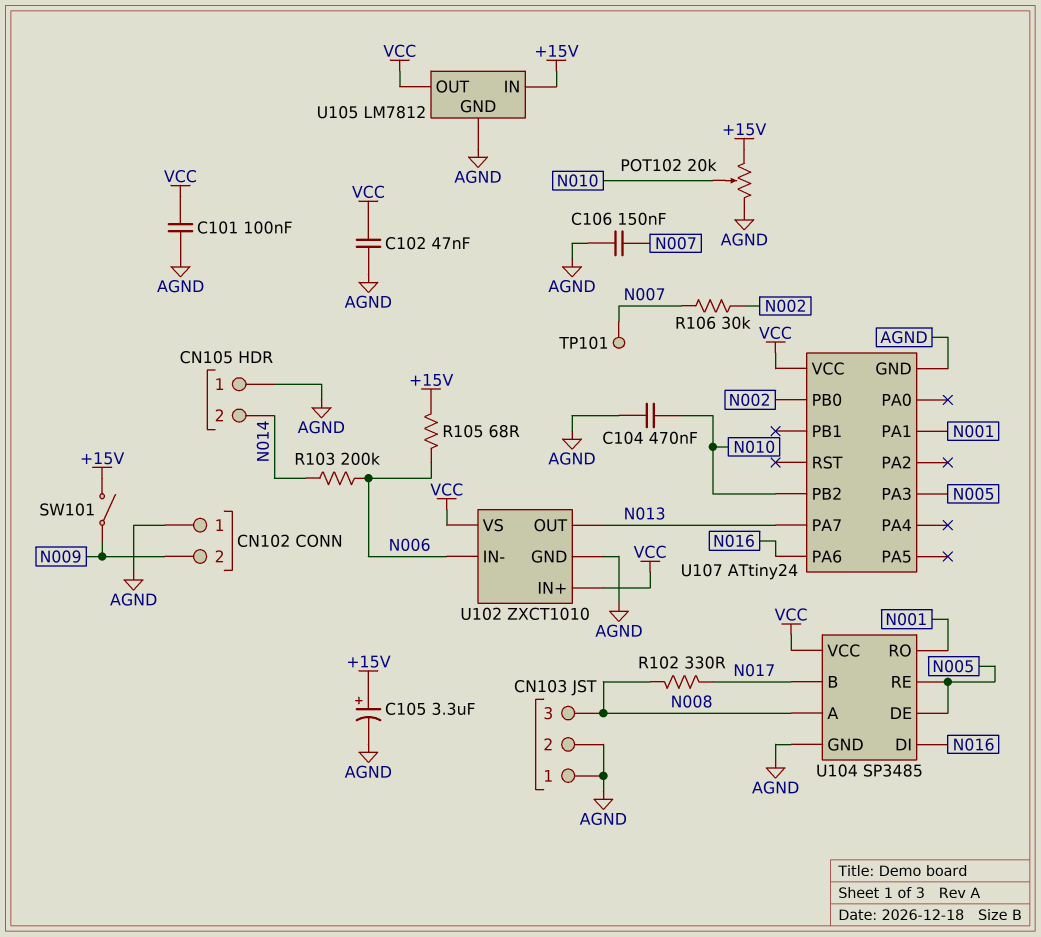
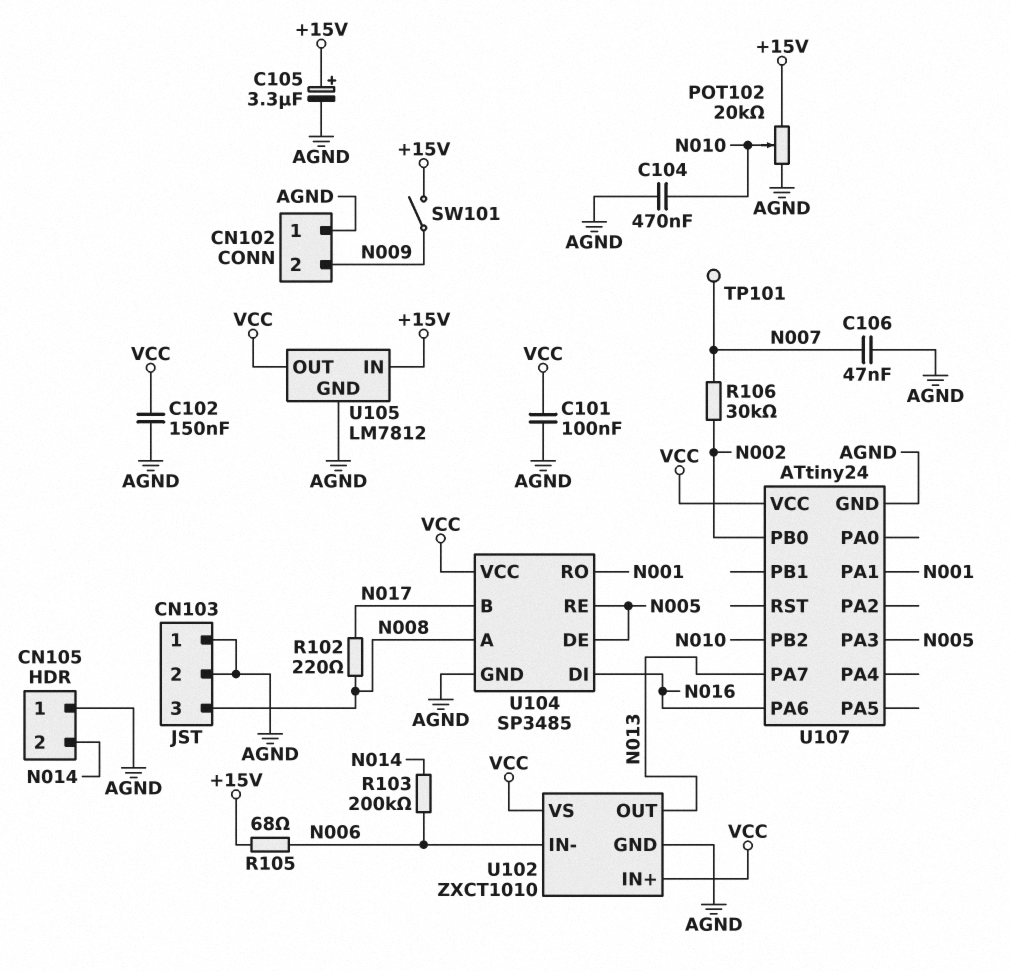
C102: 47nF (AGND, VCC) -> 150nF (AGND, VCC)
C106: 150nF (AGND, N007) -> 47nF (AGND, N007)
R102: 330 (N008, N017) -> 220 (N008, N017)

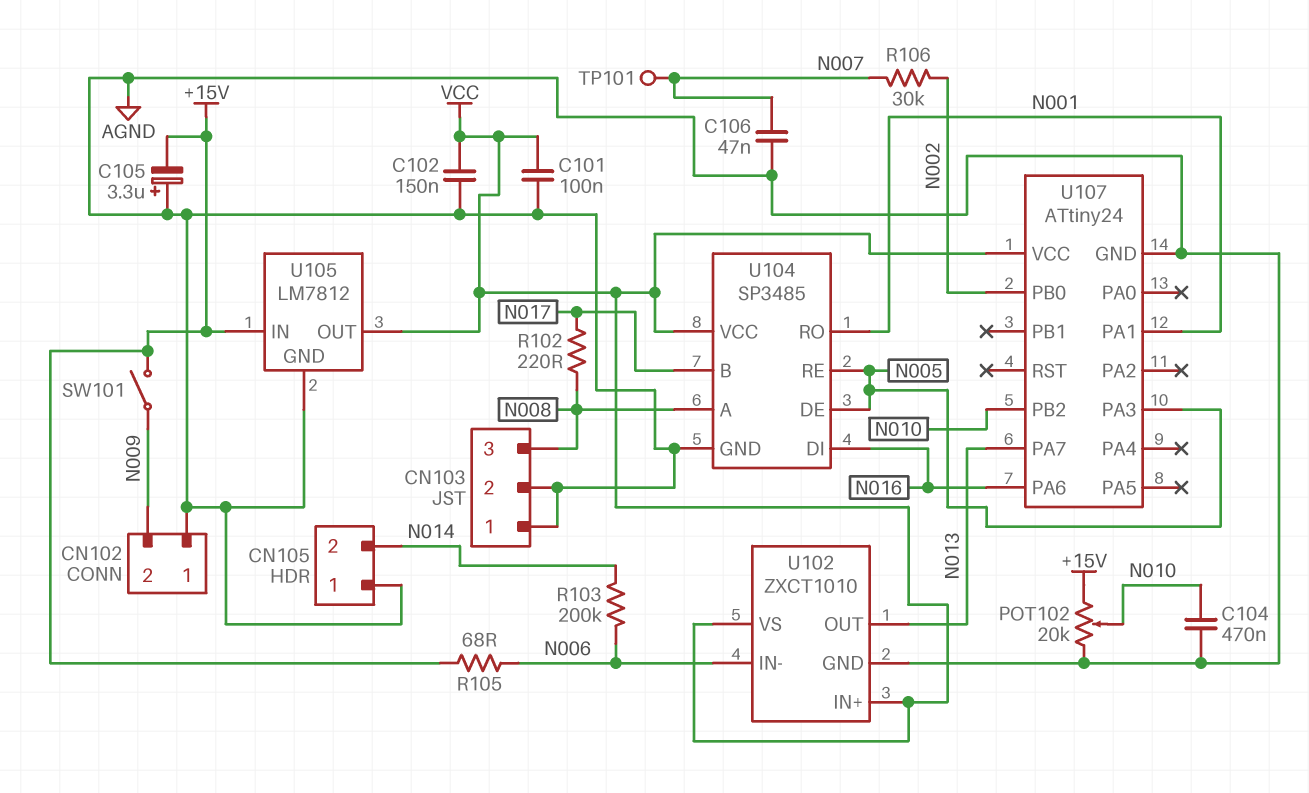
C105: 3.3uF (plus +15V, minus AGND) -> 3.3uF (plus AGND, minus +15V)

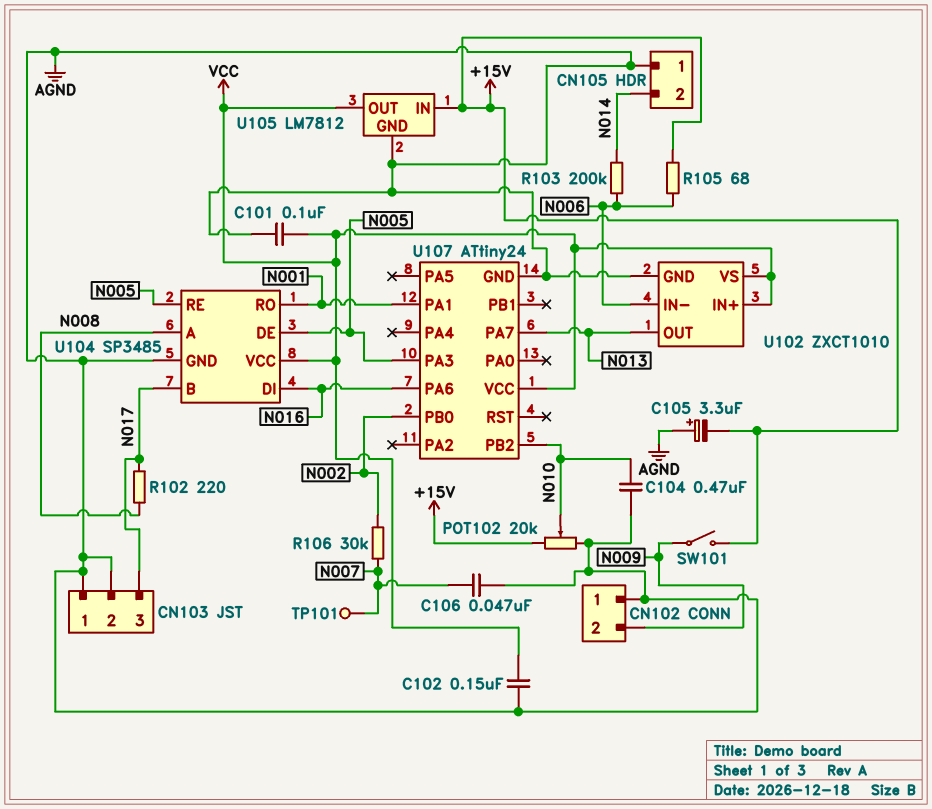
CN103 pin 3: N008 -> N017

